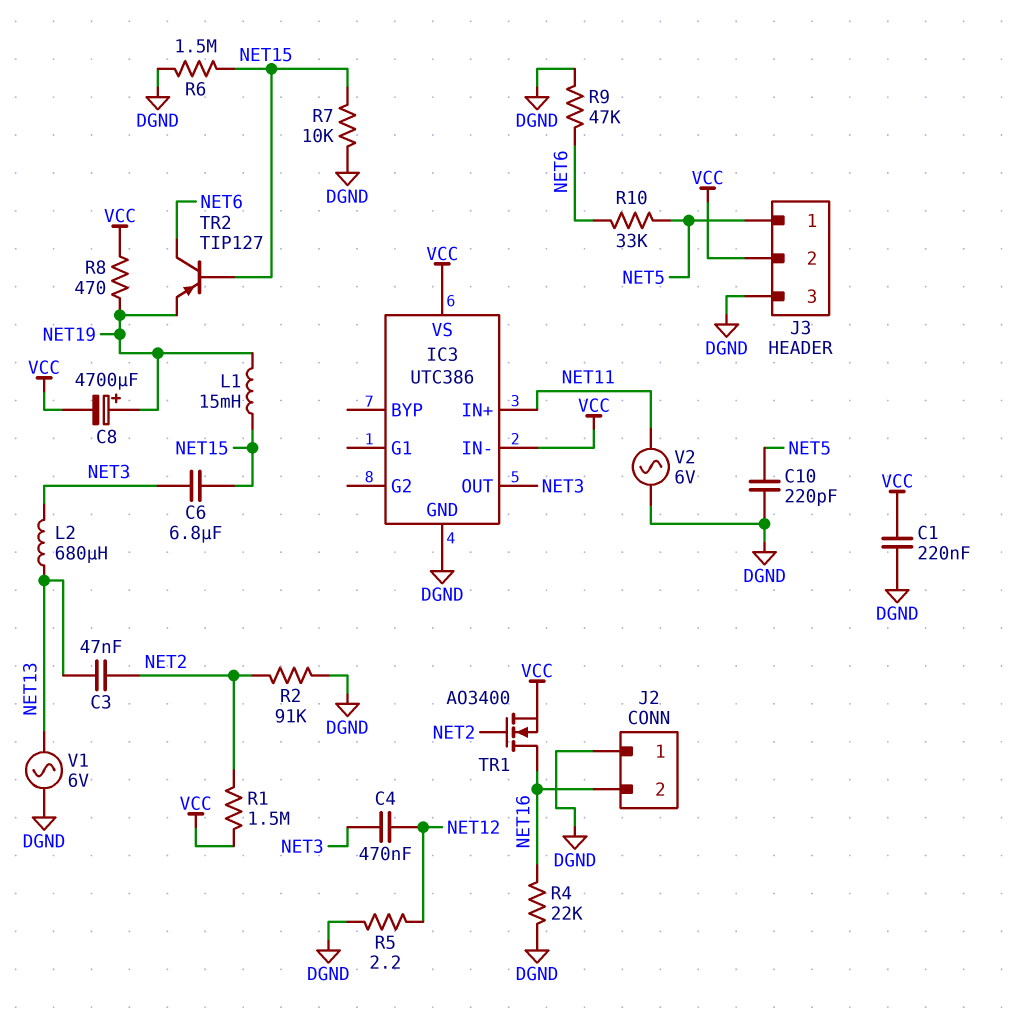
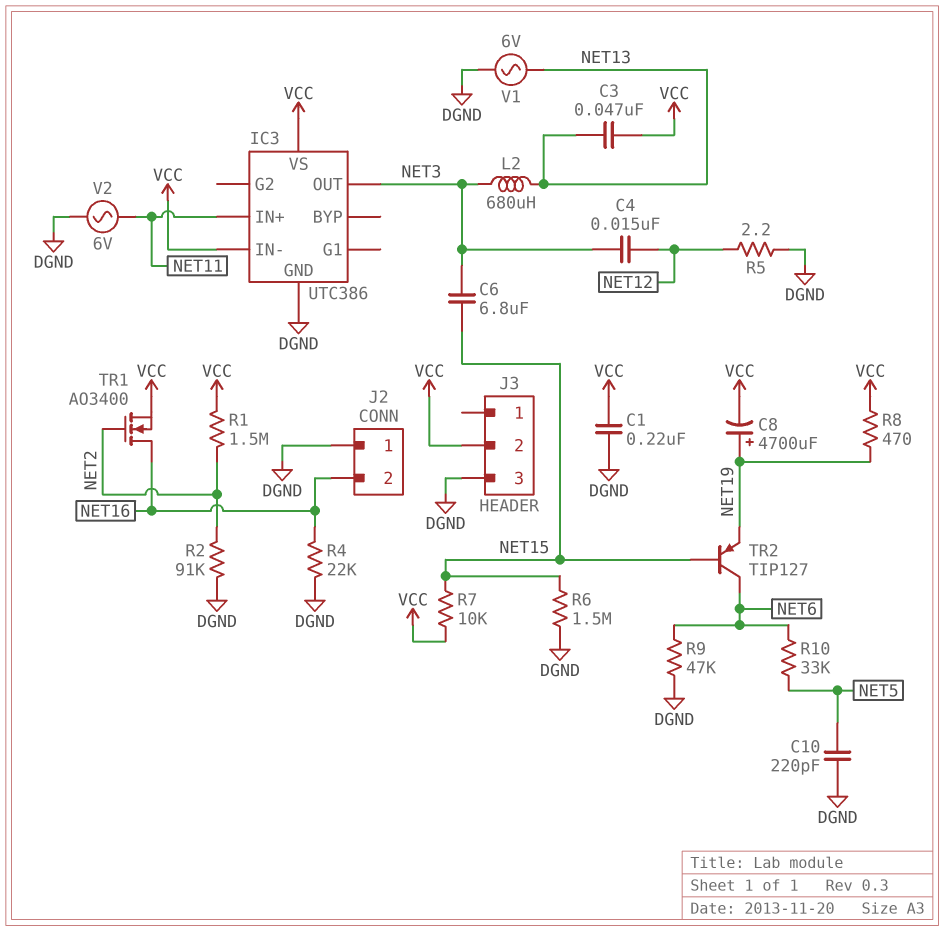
C3: 47nF (NET2, NET13) -> 47nF (NET13, VCC)
C4: 470nF (NET3, NET12) -> 15nF (NET3, NET12)
J3 pin 1: NET5 -> none
L1: 15mH (NET15, NET19) -> none
R7: 10k (DGND, NET15) -> 10k (NET15, VCC)

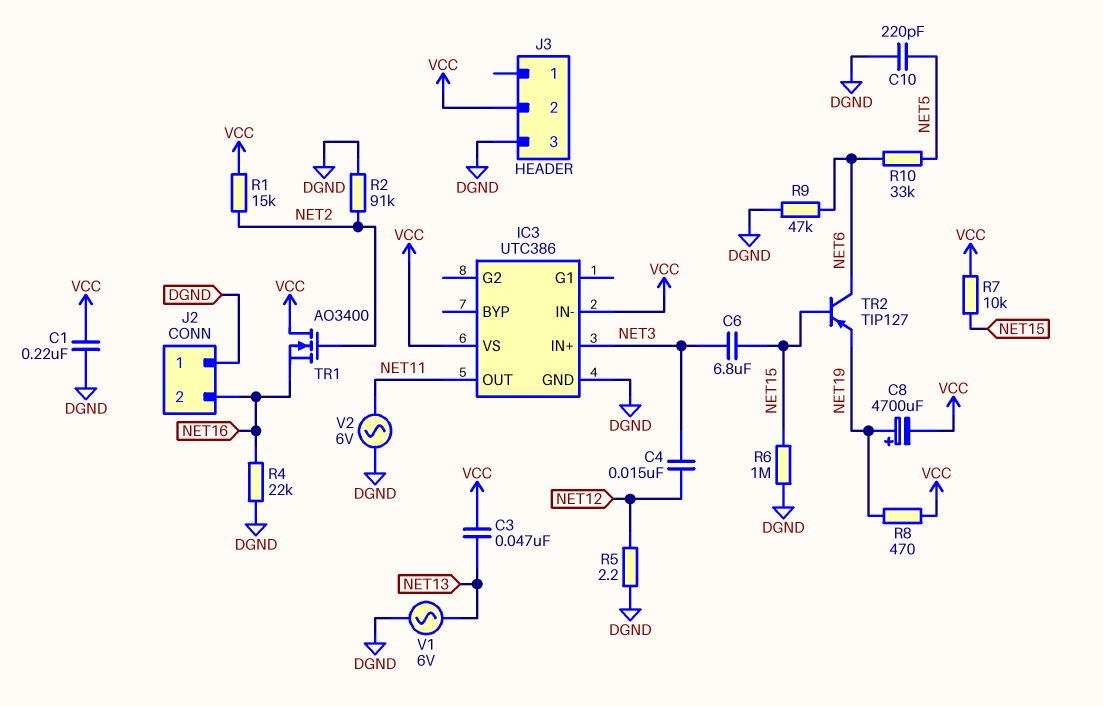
IC3 pin IN+: NET11 -> NET3
IC3 pin OUT: NET3 -> NET11
L2: 680uH (NET3, NET13) -> none
R1: 1.5M (NET2, VCC) -> 15k (NET2, VCC)
R6: 1.5M (DGND, NET15) -> 1M (DGND, NET15)
TR1: NMOS AO3400 (G NET2, D NET16, S VCC) -> NMOS AO3400 (G NET2, D VCC, S NET16)

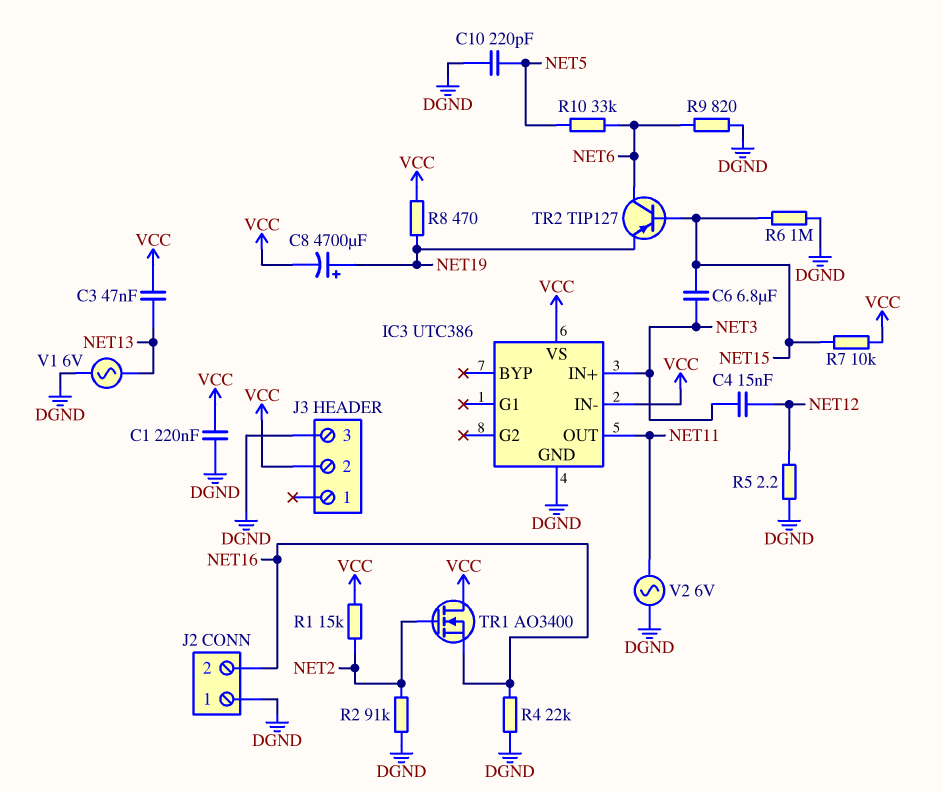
R9: 47k (DGND, NET6) -> 820 (DGND, NET6)

